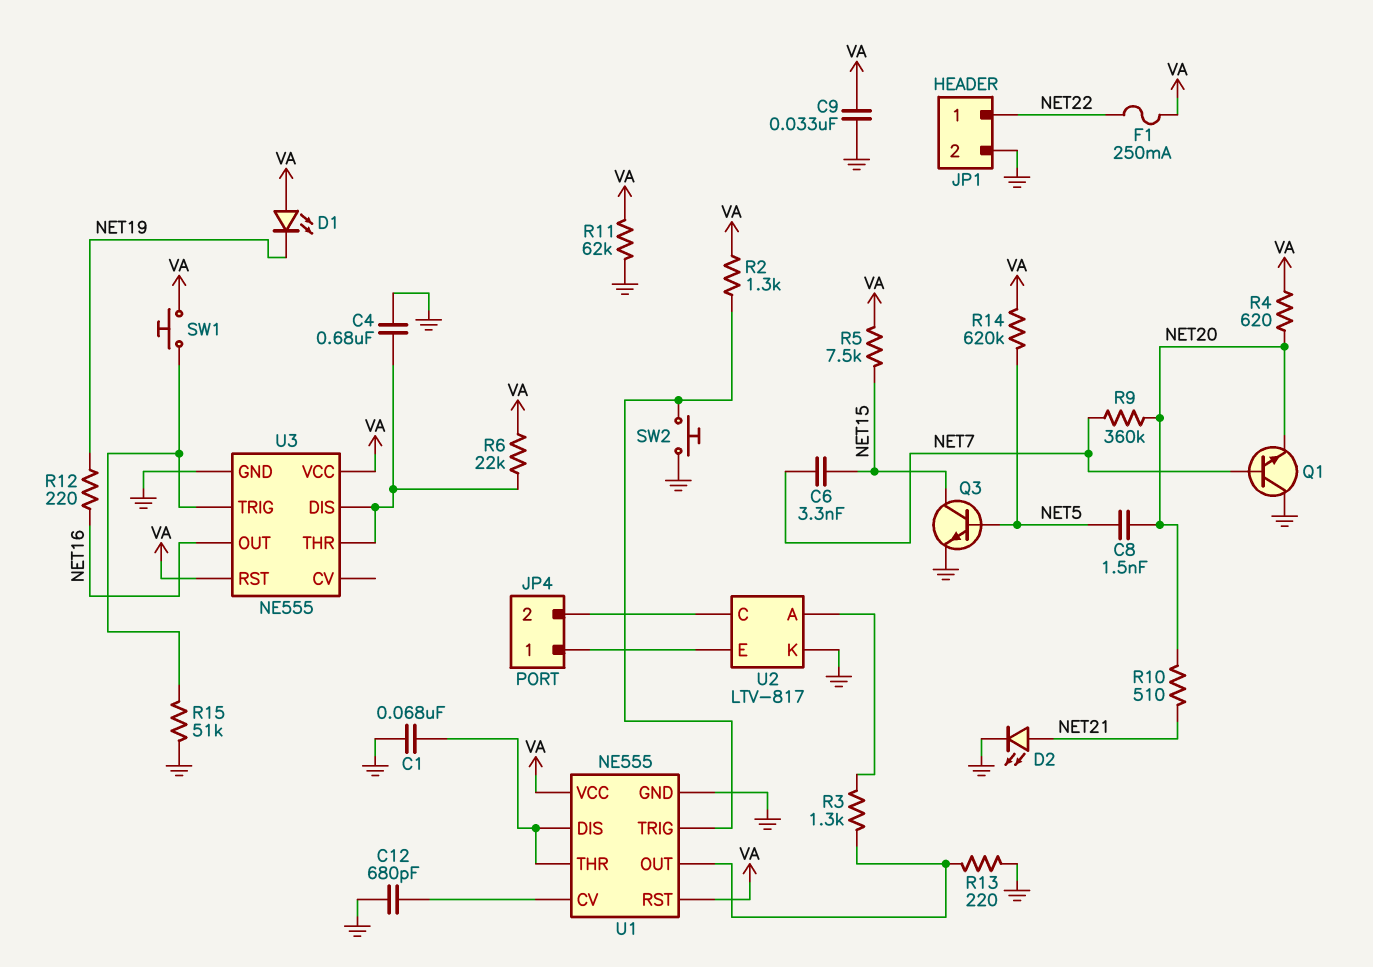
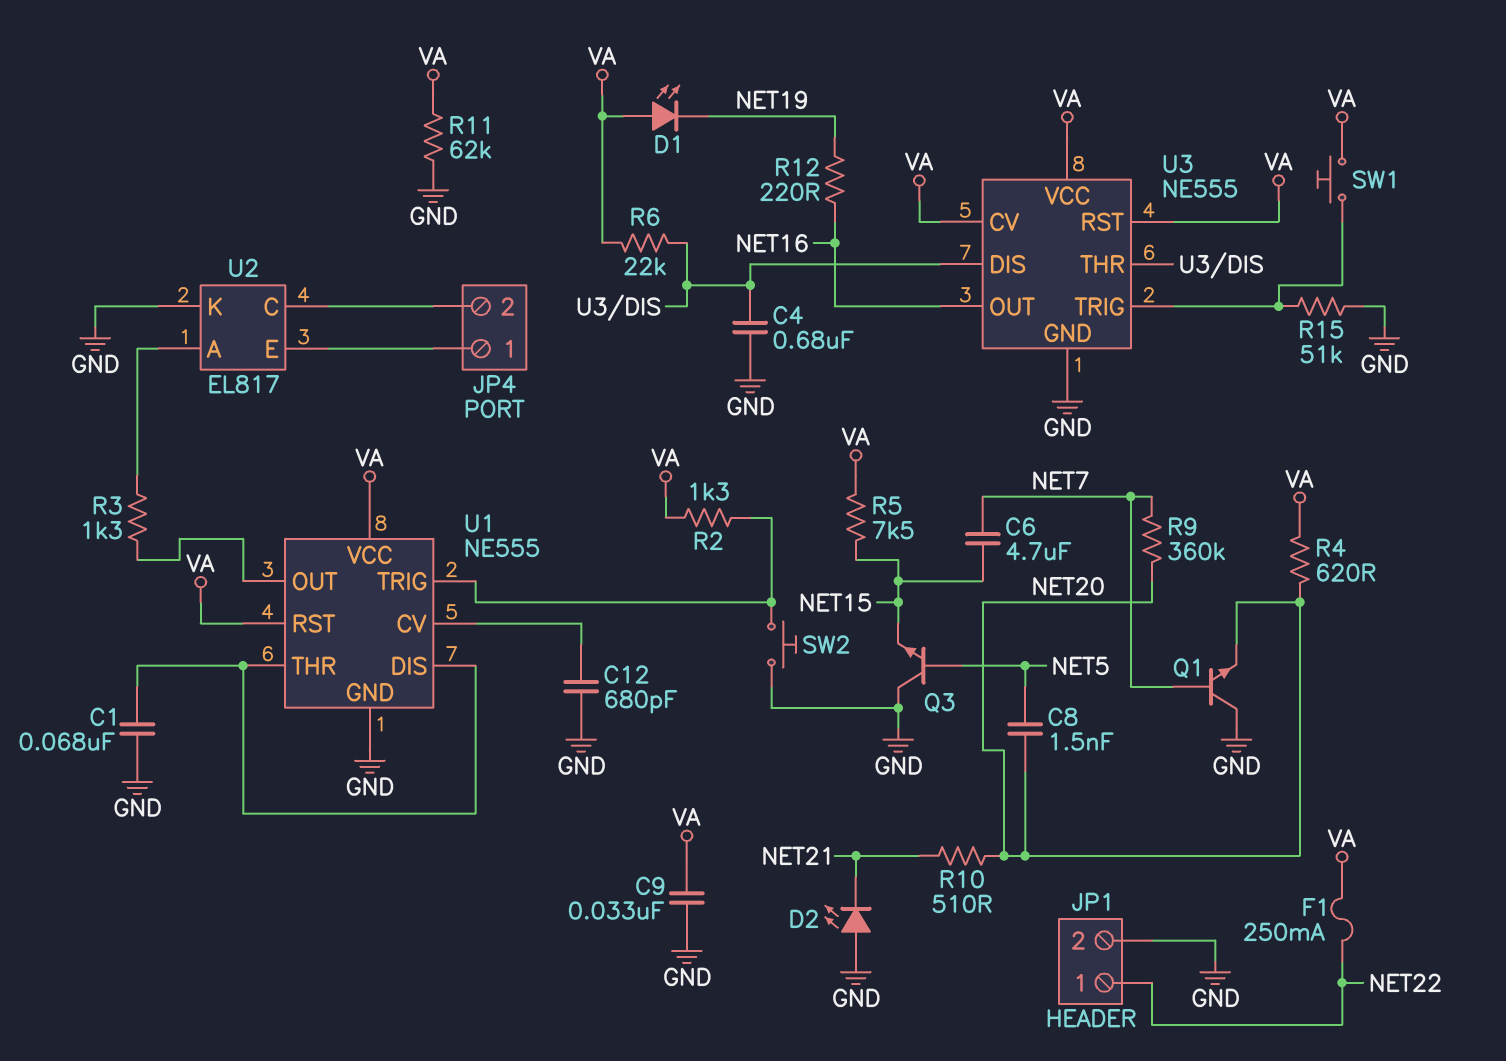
C6: 3.3nF (NET7, NET15) -> 4.7uF (NET7, NET15)
D2: LED (A NET21, K GND) -> LED (A GND, K NET21)
Q3: NPN (B NET5, C NET15, E GND) -> NPN (B NET5, C GND, E NET15)
R13: 220 (GND, U1/OUT) -> none
R14: 620k (NET5, VA) -> none
U2: LTV-817 -> EL817
U3 pin CV: none -> VA

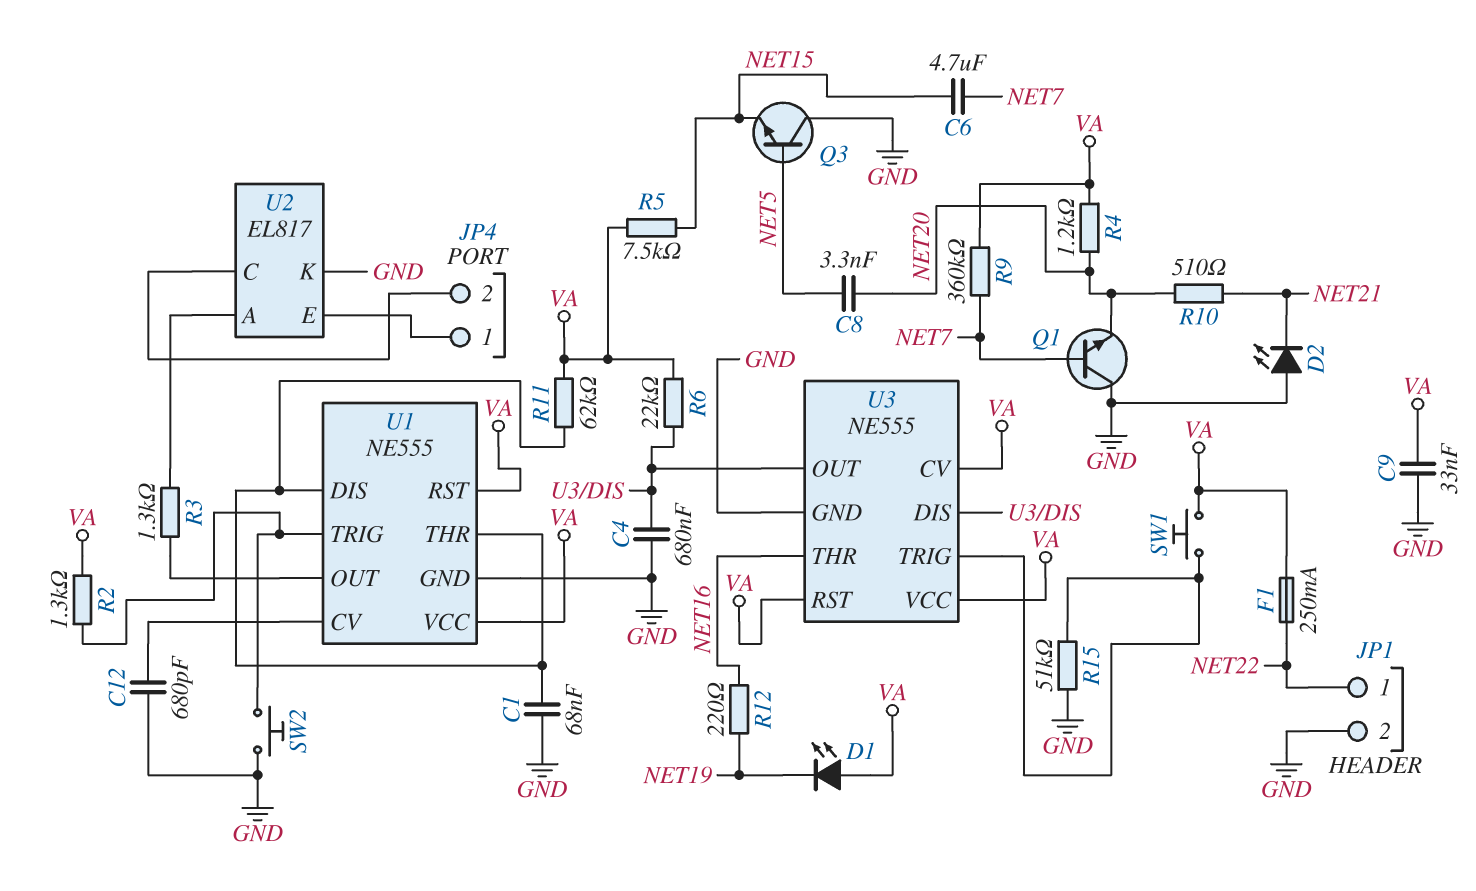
C8: 1.5nF (NET5, NET20) -> 3.3nF (NET5, NET20)
R4: 620 (NET20, VA) -> 1.2k (NET20, VA)
R9: 360k (NET7, NET20) -> 360k (NET7, VA)
R11: 62k (GND, VA) -> 62k (U1/DIS, VA)
U3 pin OUT: NET16 -> U3/DIS
U3 pin THR: U3/DIS -> NET16

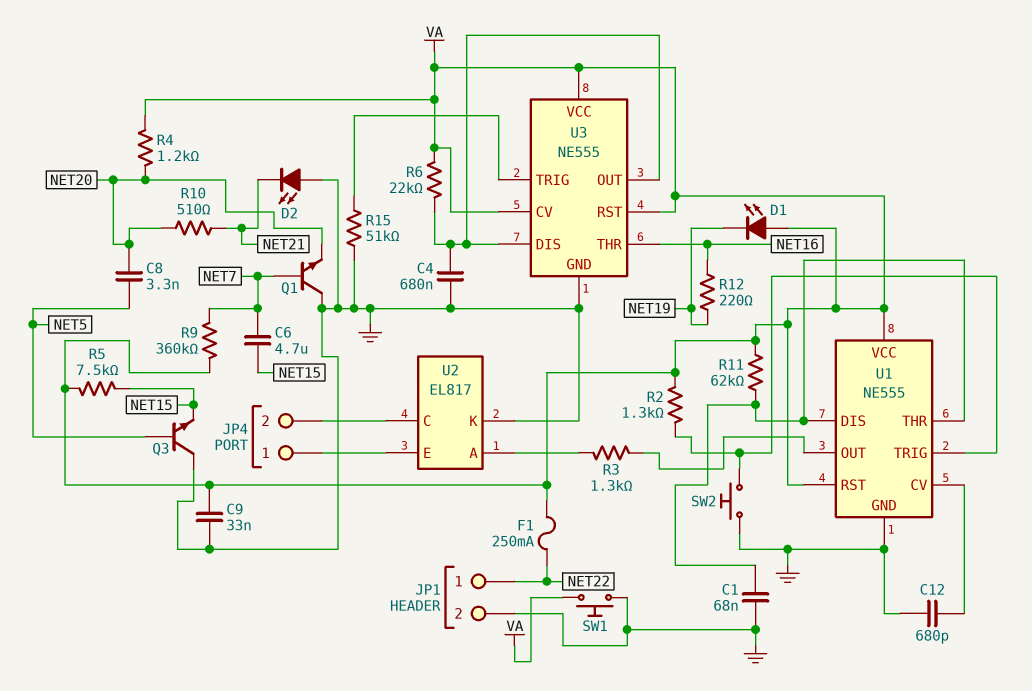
SW1: button (U3/TRIG, VA) -> button (GND, VA)

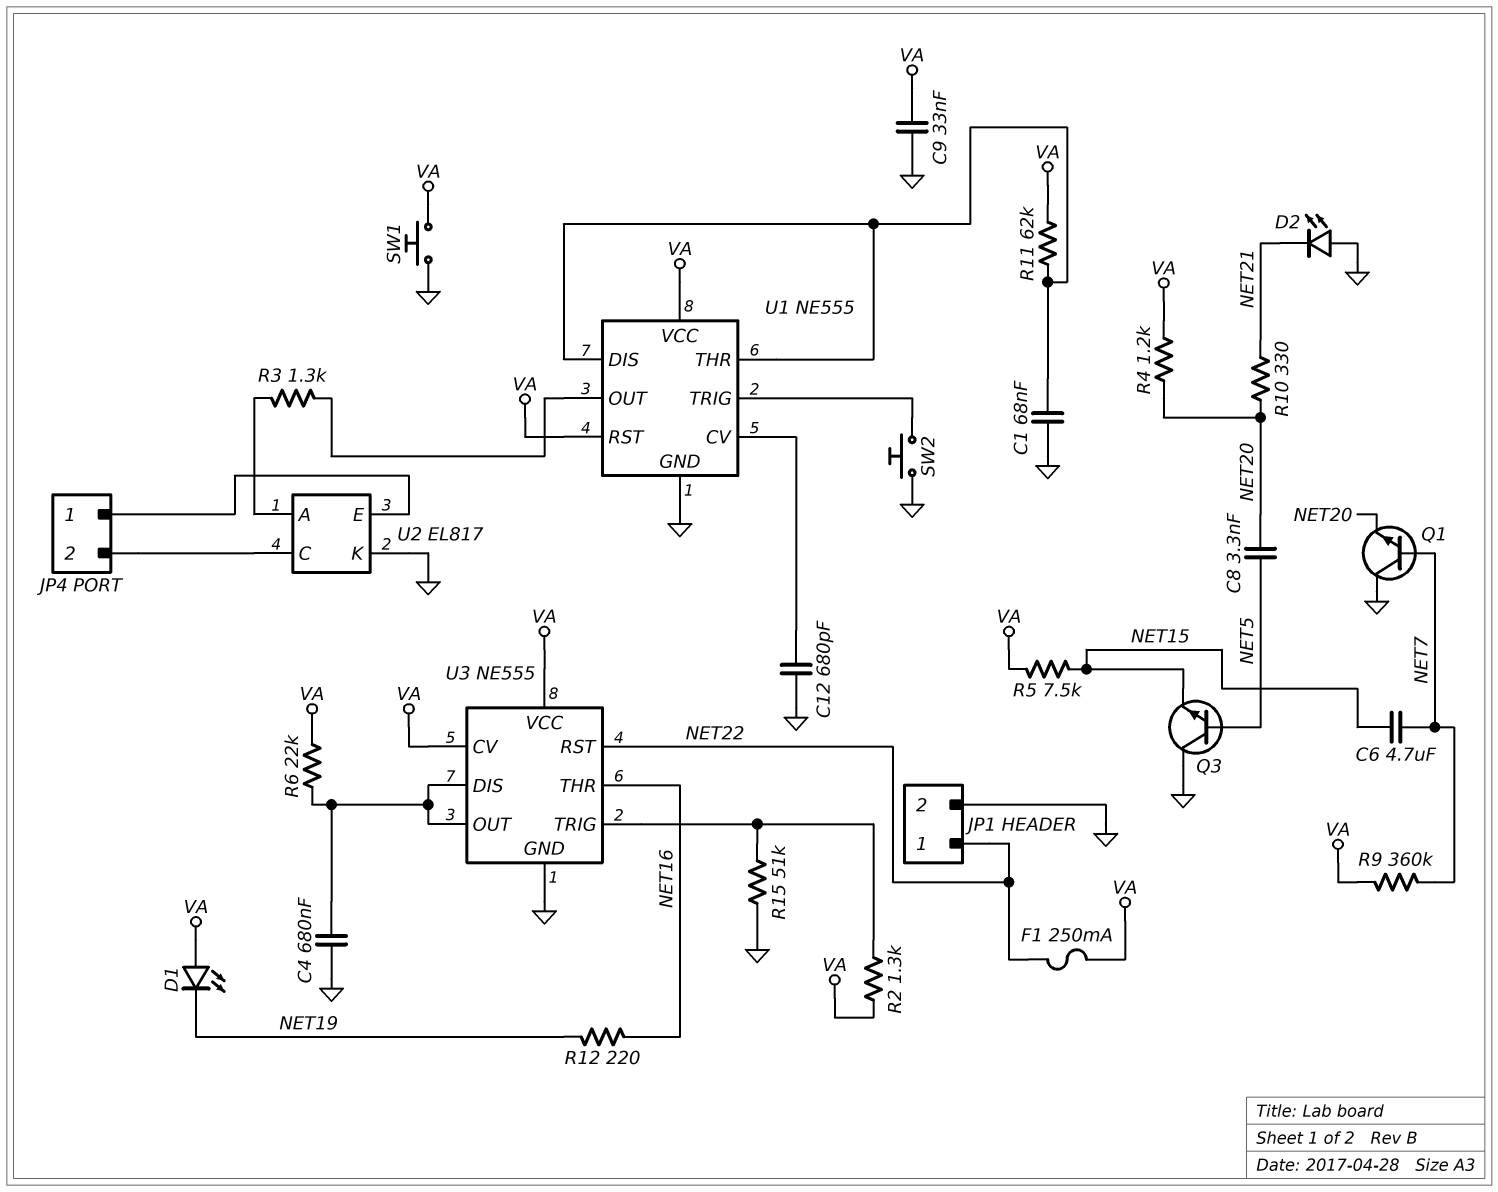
R2: 1.3k (U1/TRIG, VA) -> 1.3k (U3/TRIG, VA)
R10: 510 (NET20, NET21) -> 330 (NET20, NET21)
U3 pin RST: VA -> NET22

